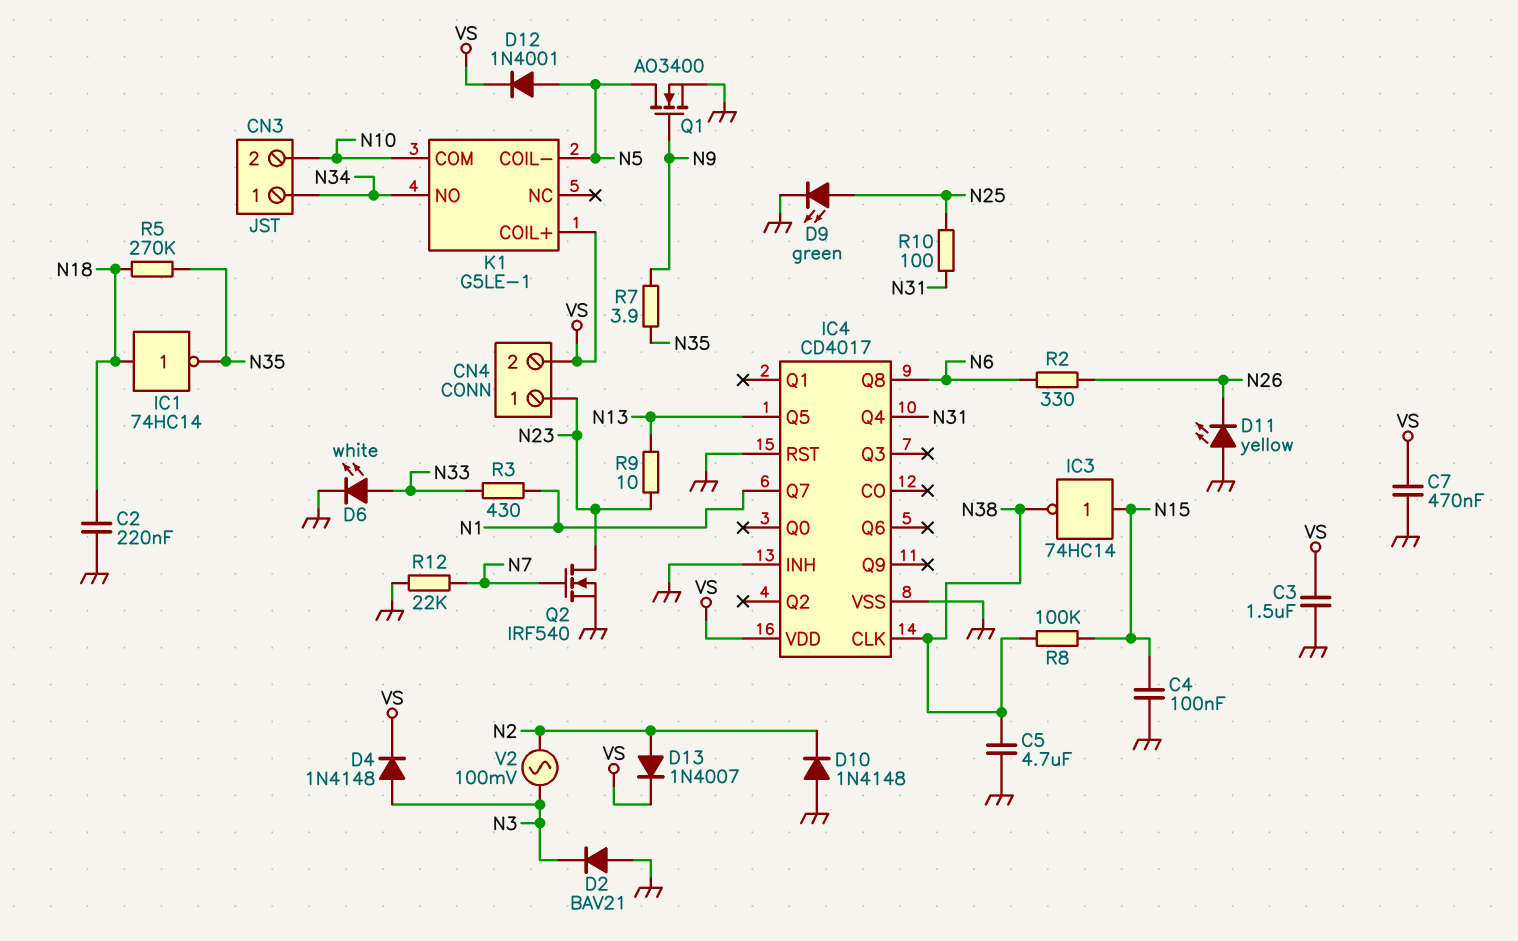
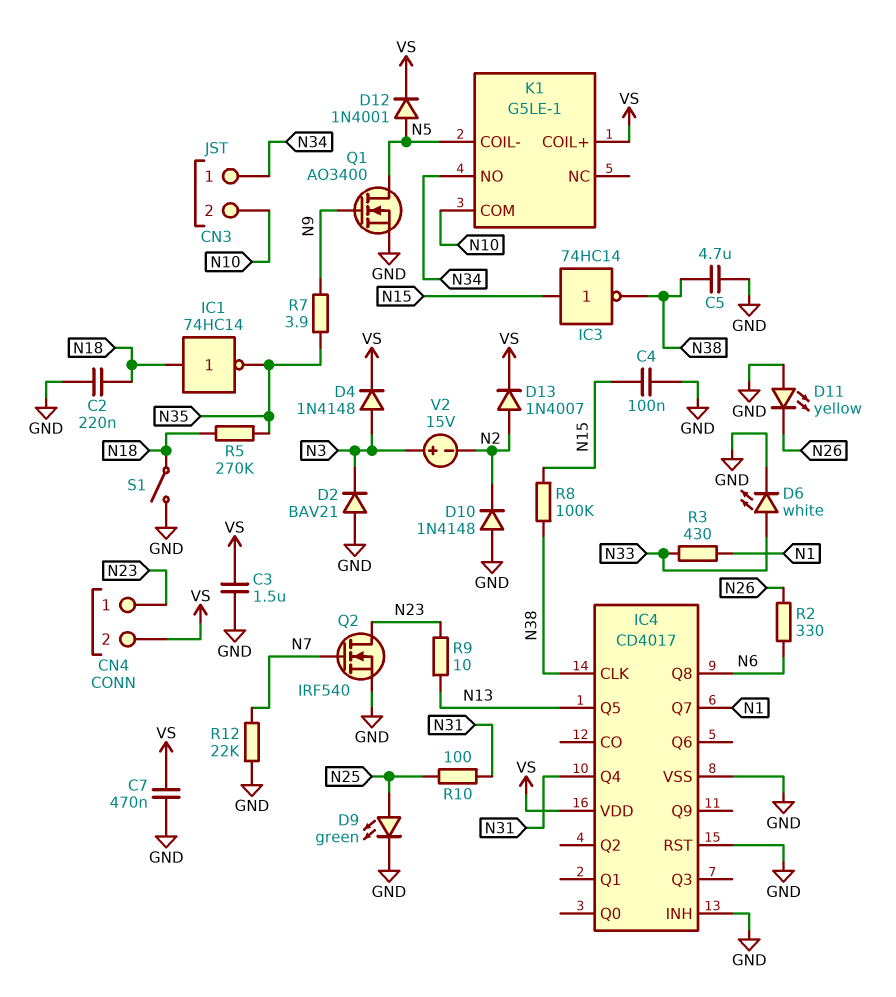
S1: none -> switch (GND, N18)
V2: AC 100mV (N2, N3) -> 15V (plus N3, minus N2)

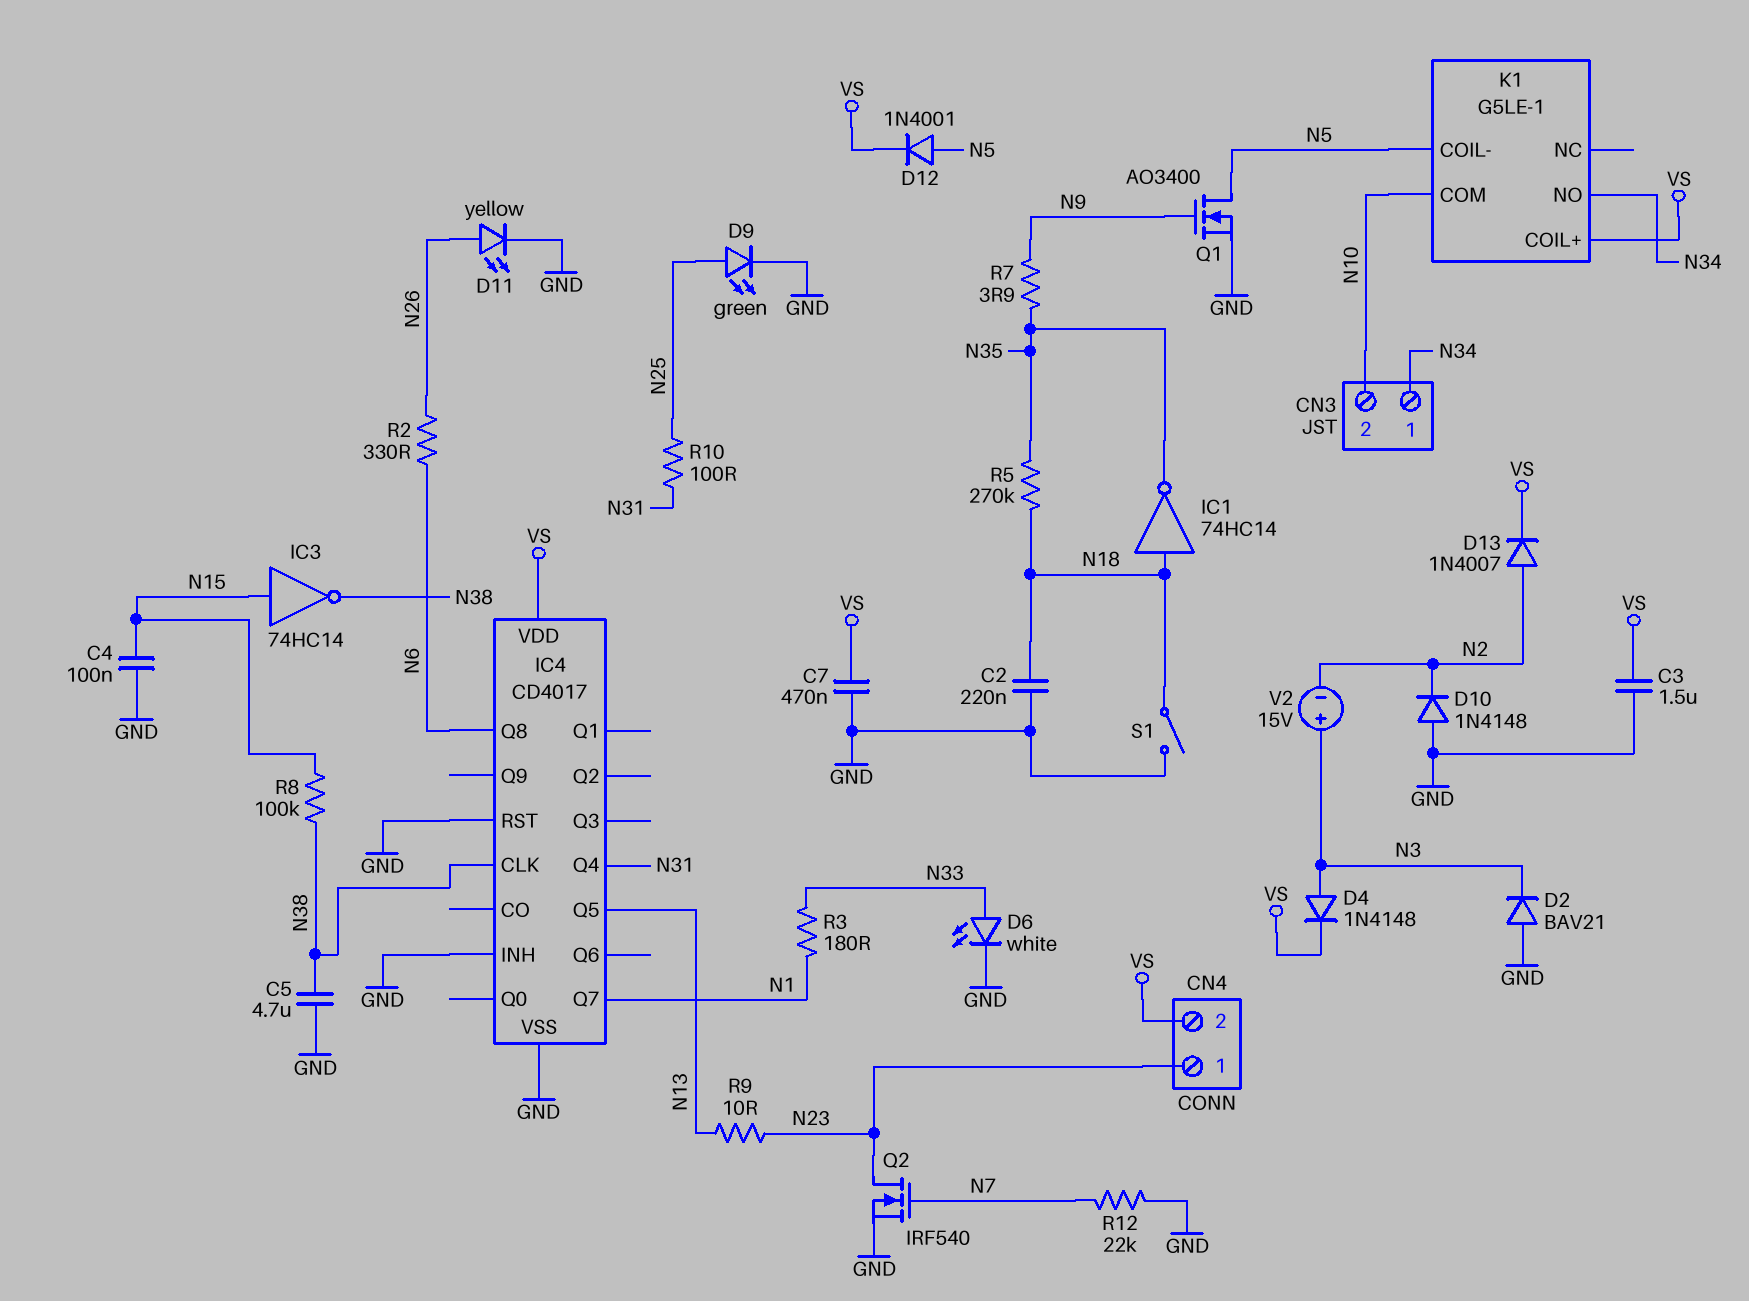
D11: LED yellow (A GND, K N26) -> LED yellow (A N26, K GND)
R3: 430 (N1, N33) -> 180 (N1, N33)

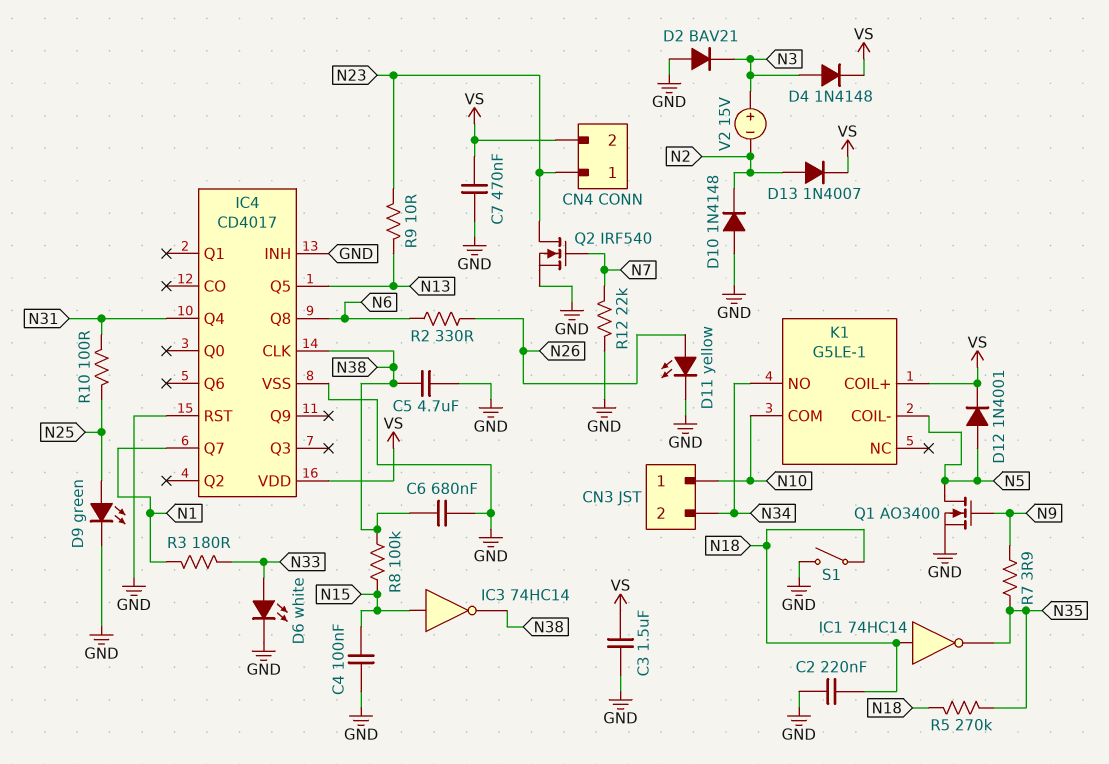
C6: none -> 680nF (GND, N38)
CN3 pin 1: N34 -> N10
CN3 pin 2: N10 -> N34

